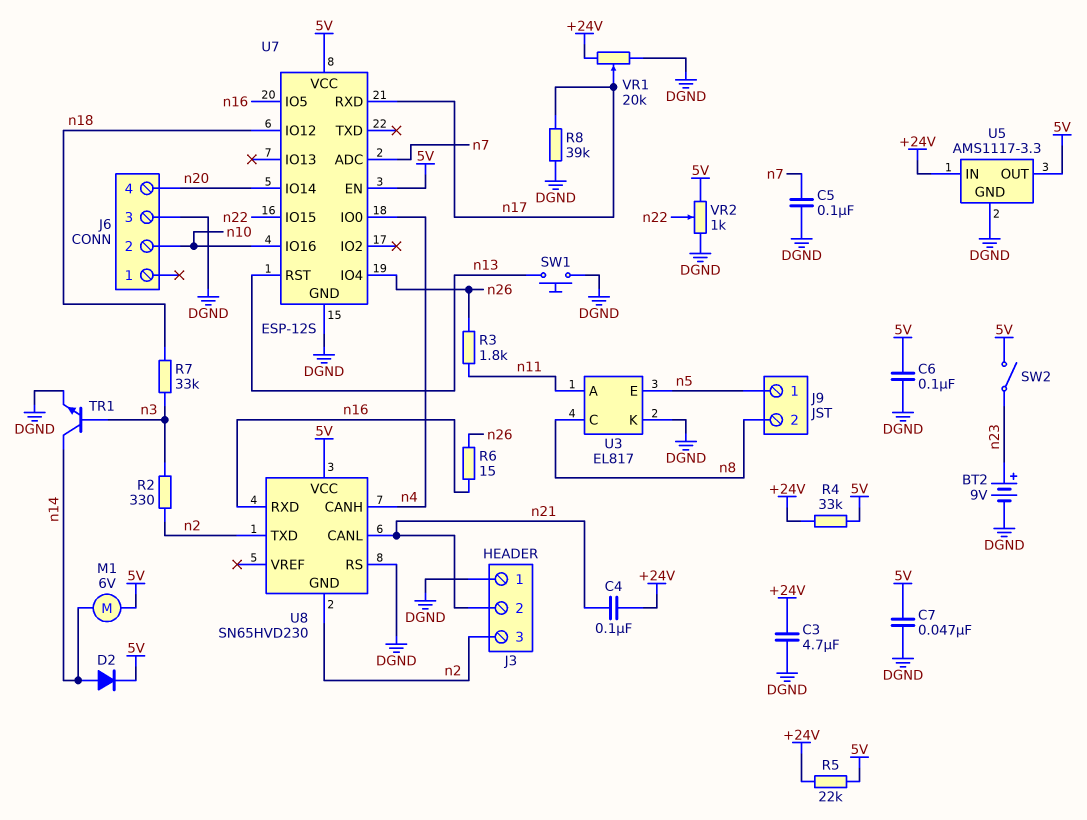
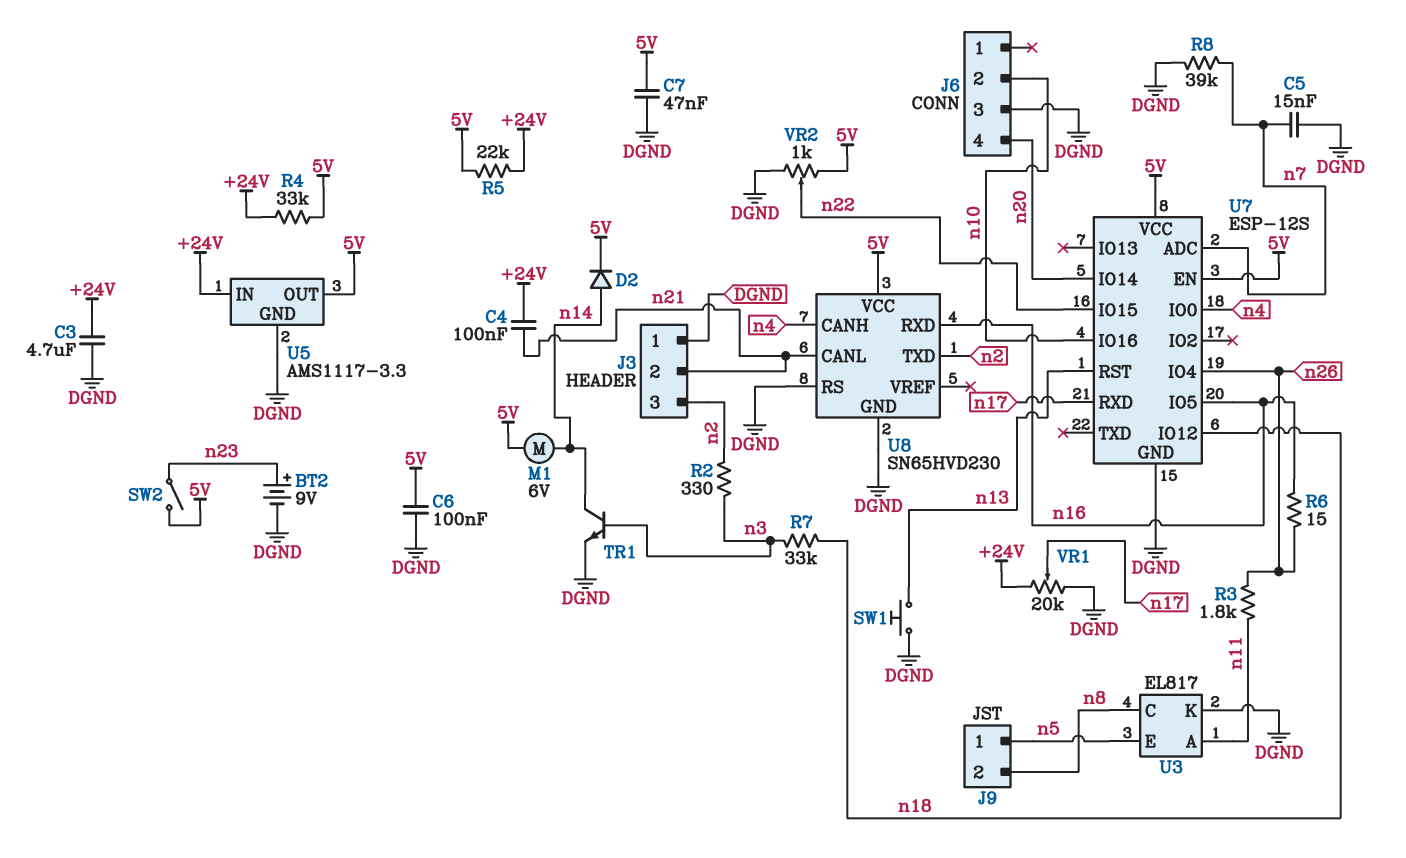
C5: 100nF (DGND, n7) -> 15nF (DGND, n7)
R8: 39k (DGND, n17) -> 39k (DGND, n7)
U8 pin GND: n2 -> DGND

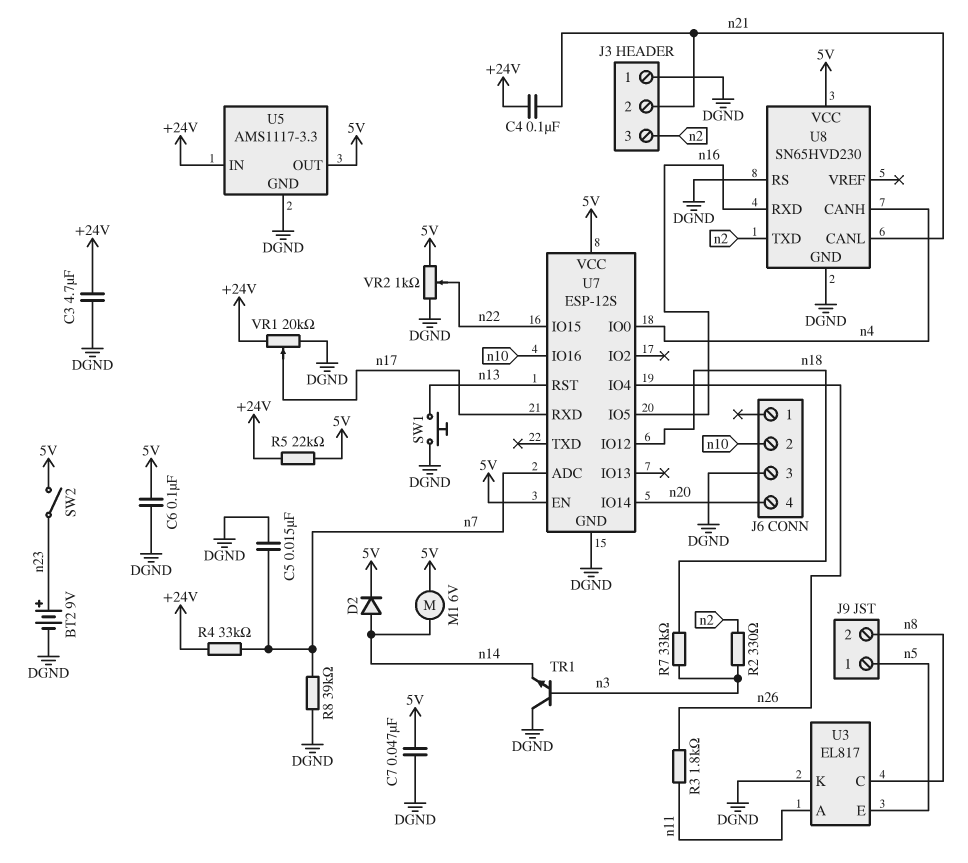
R4: 33k (+24V, 5V) -> 33k (+24V, n7)
R6: 15 (n16, n26) -> none
TR1: NPN (B n3, C n14, E DGND) -> NPN (B n3, C DGND, E n14)

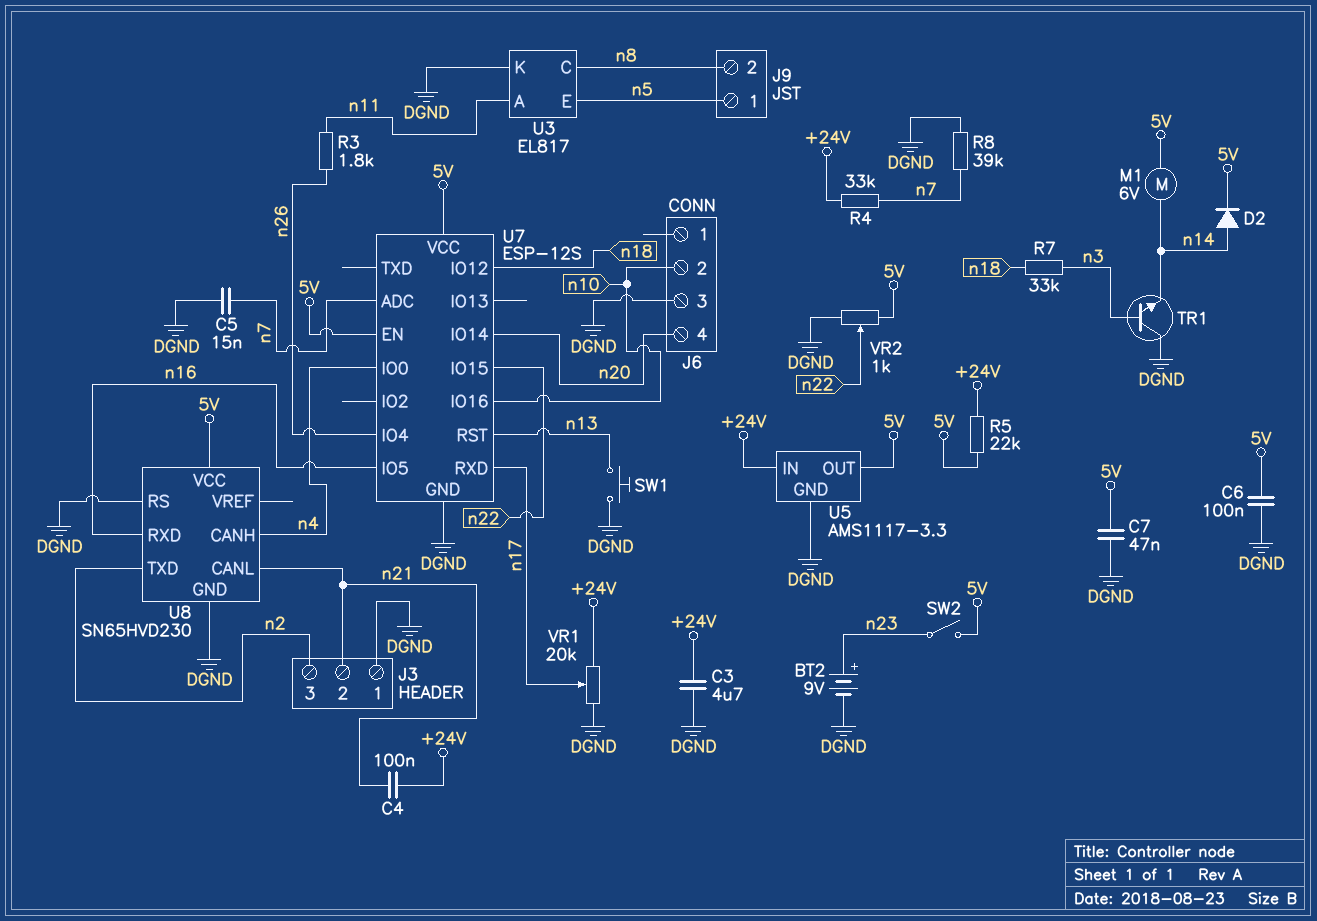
R2: 330 (n2, n3) -> none

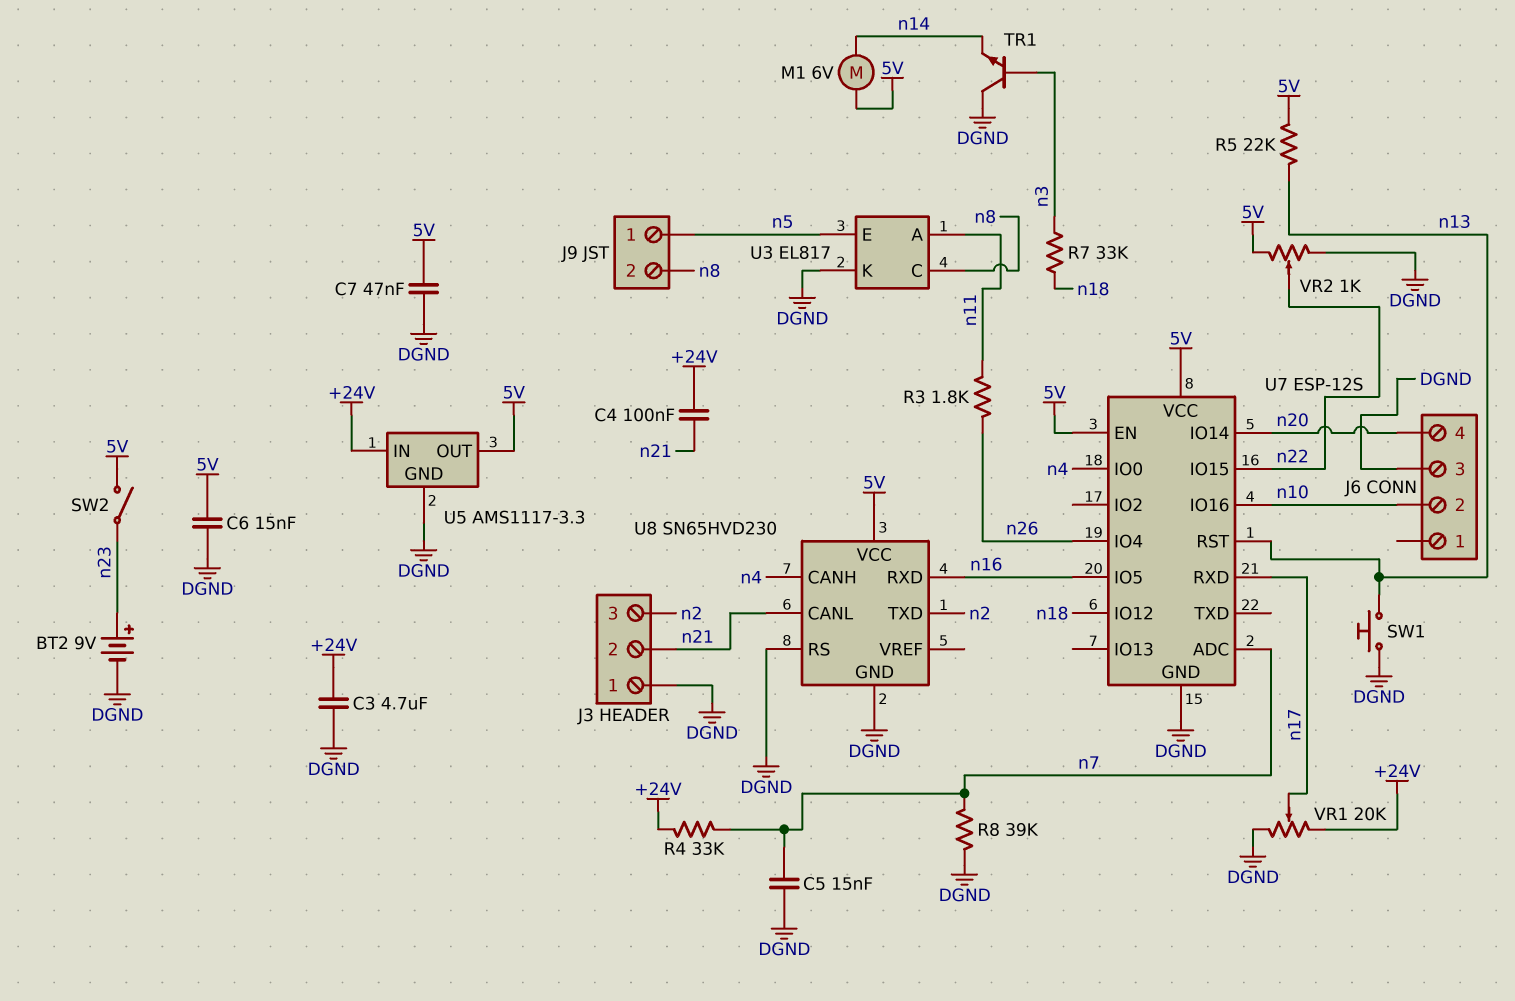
C6: 100nF (5V, DGND) -> 15nF (5V, DGND)
D2: diode (A n14, K 5V) -> none
R5: 22k (+24V, 5V) -> 22k (5V, n13)

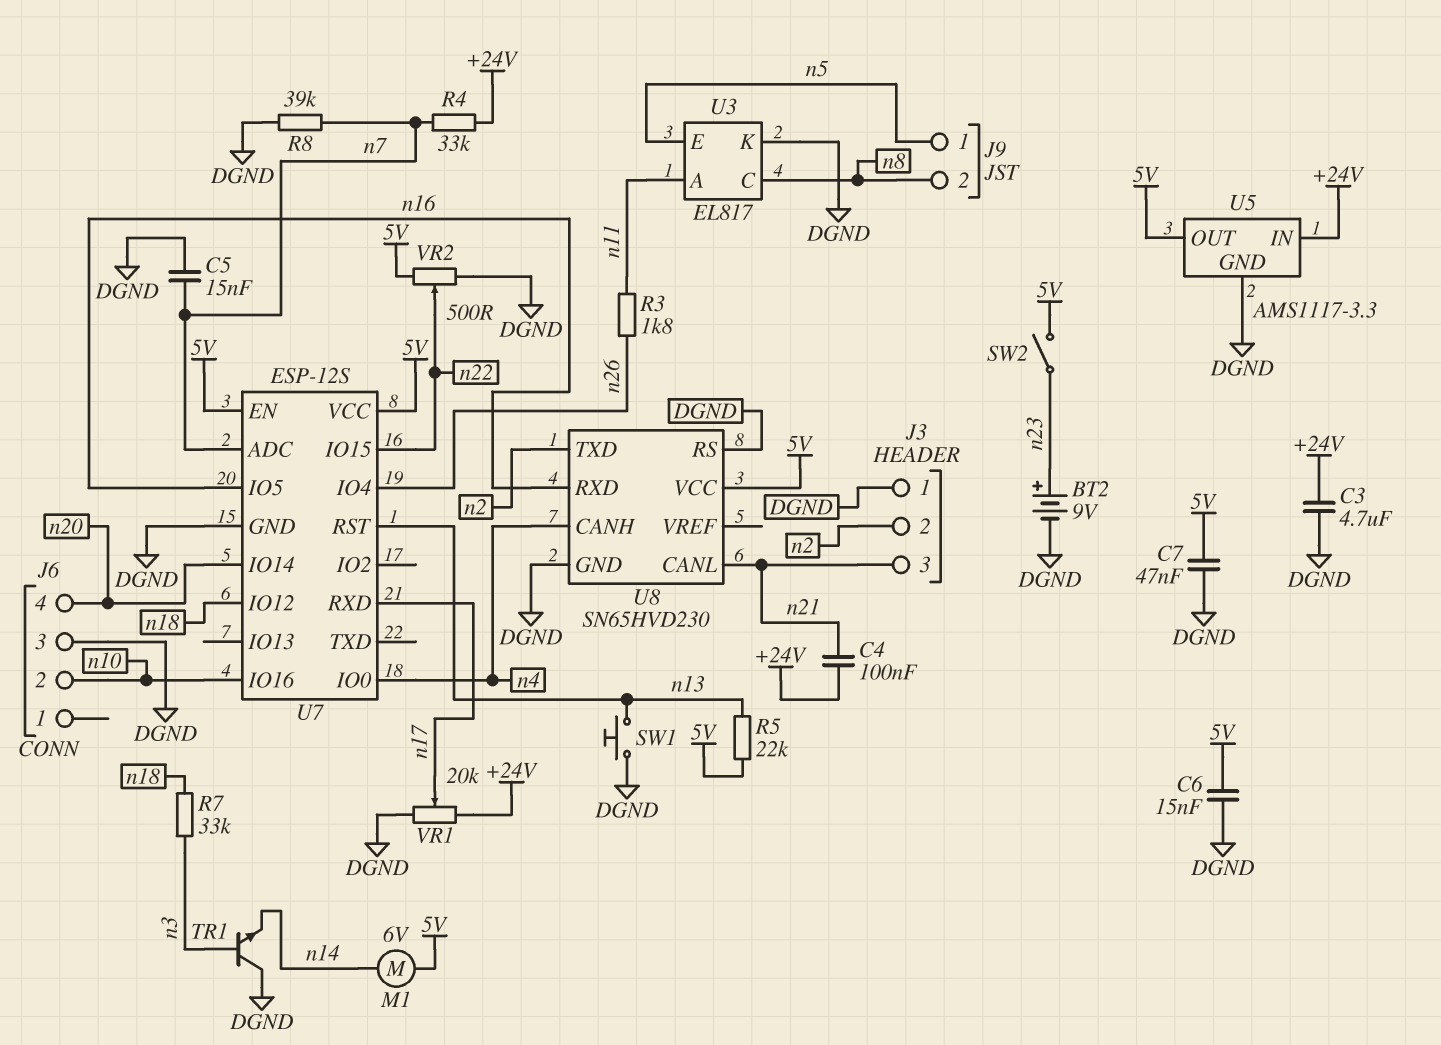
J3 pin 2: n21 -> n2
J3 pin 3: n2 -> n21
VR2: 1k (5V, DGND, wiper n22) -> 500 (5V, DGND, wiper n22)

